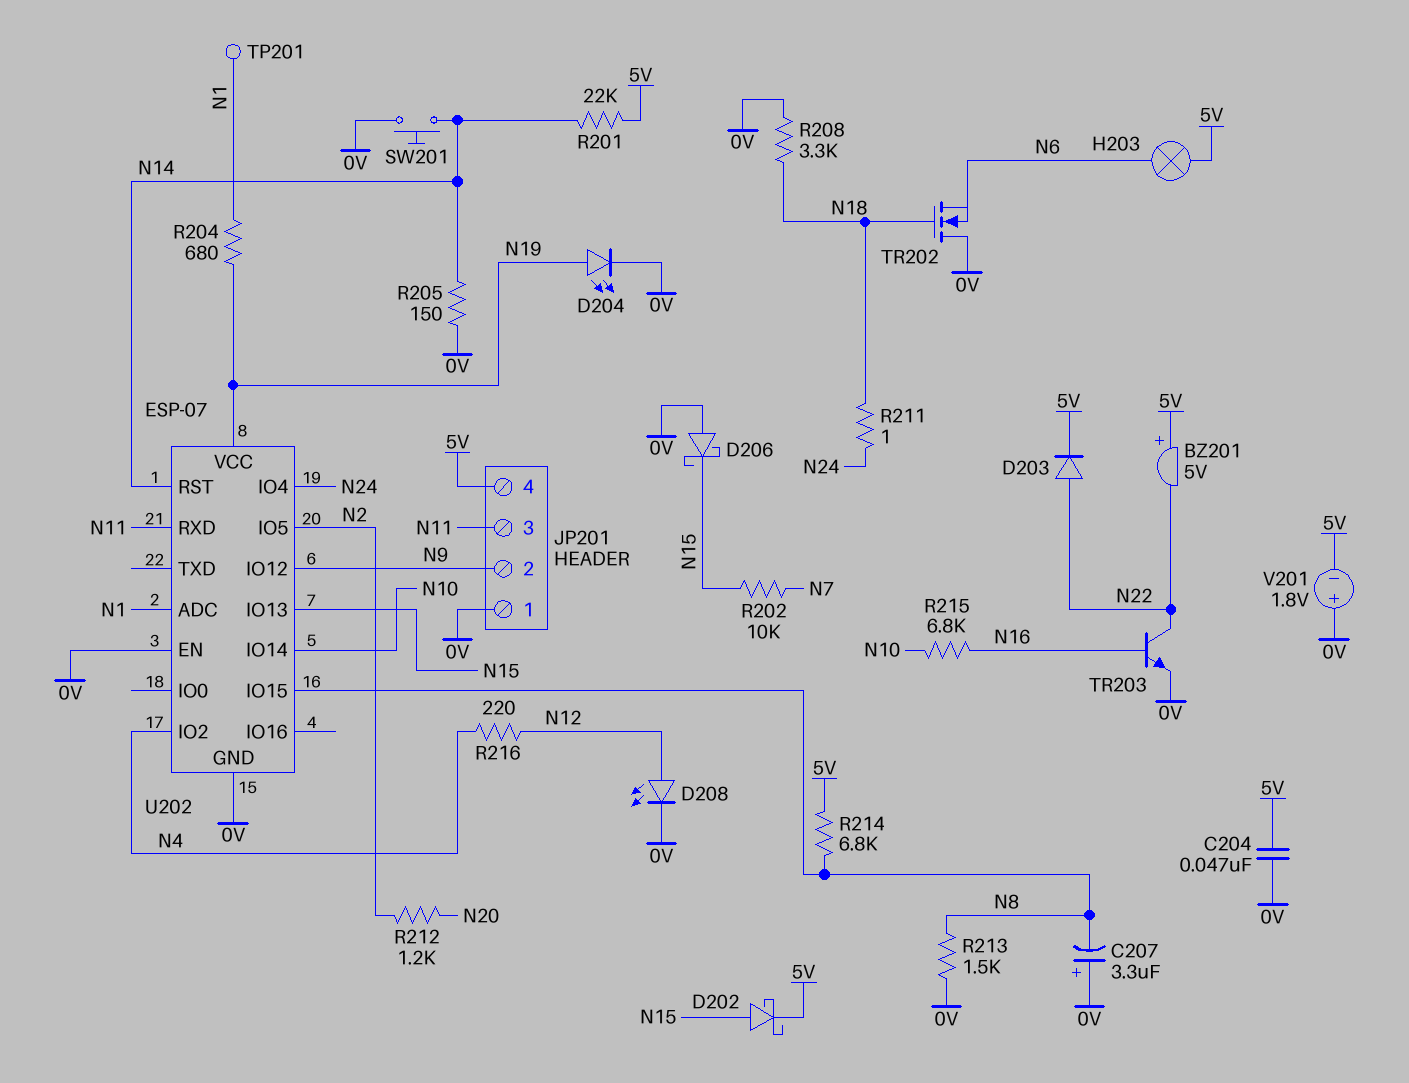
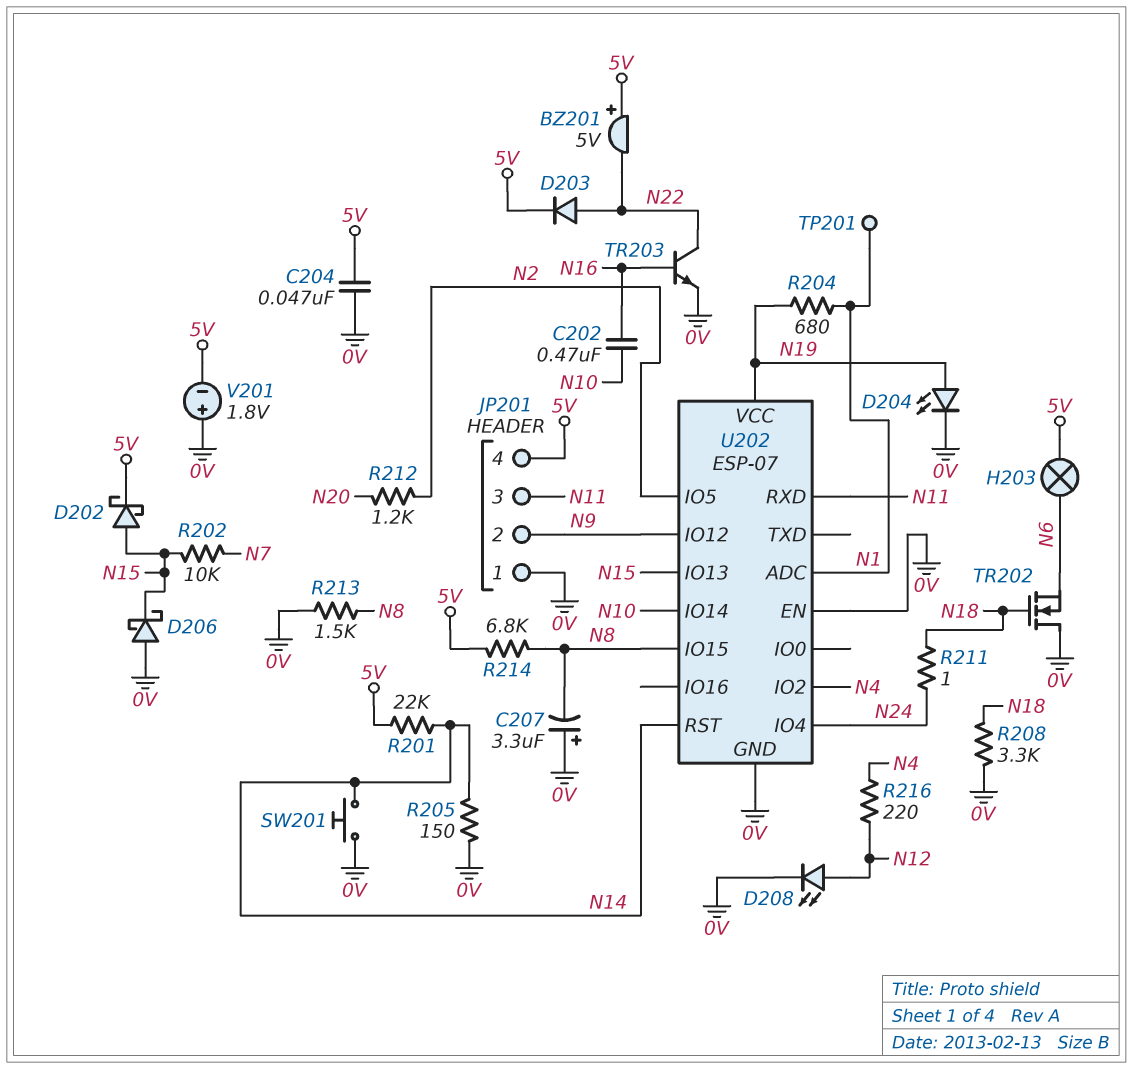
C202: none -> 470nF (N10, N16)
R215: 6.8k (N10, N16) -> none

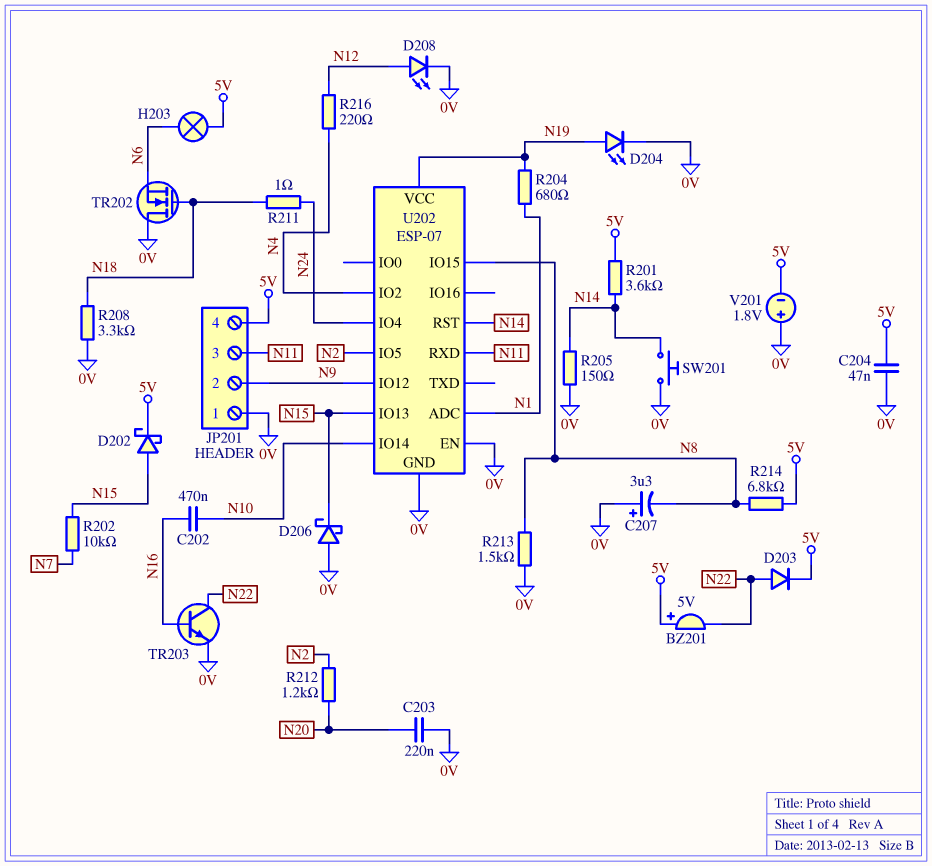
C203: none -> 220nF (0V, N20)
R201: 22k (5V, N14) -> 3.6k (5V, N14)
TP201: test point (N1) -> none

